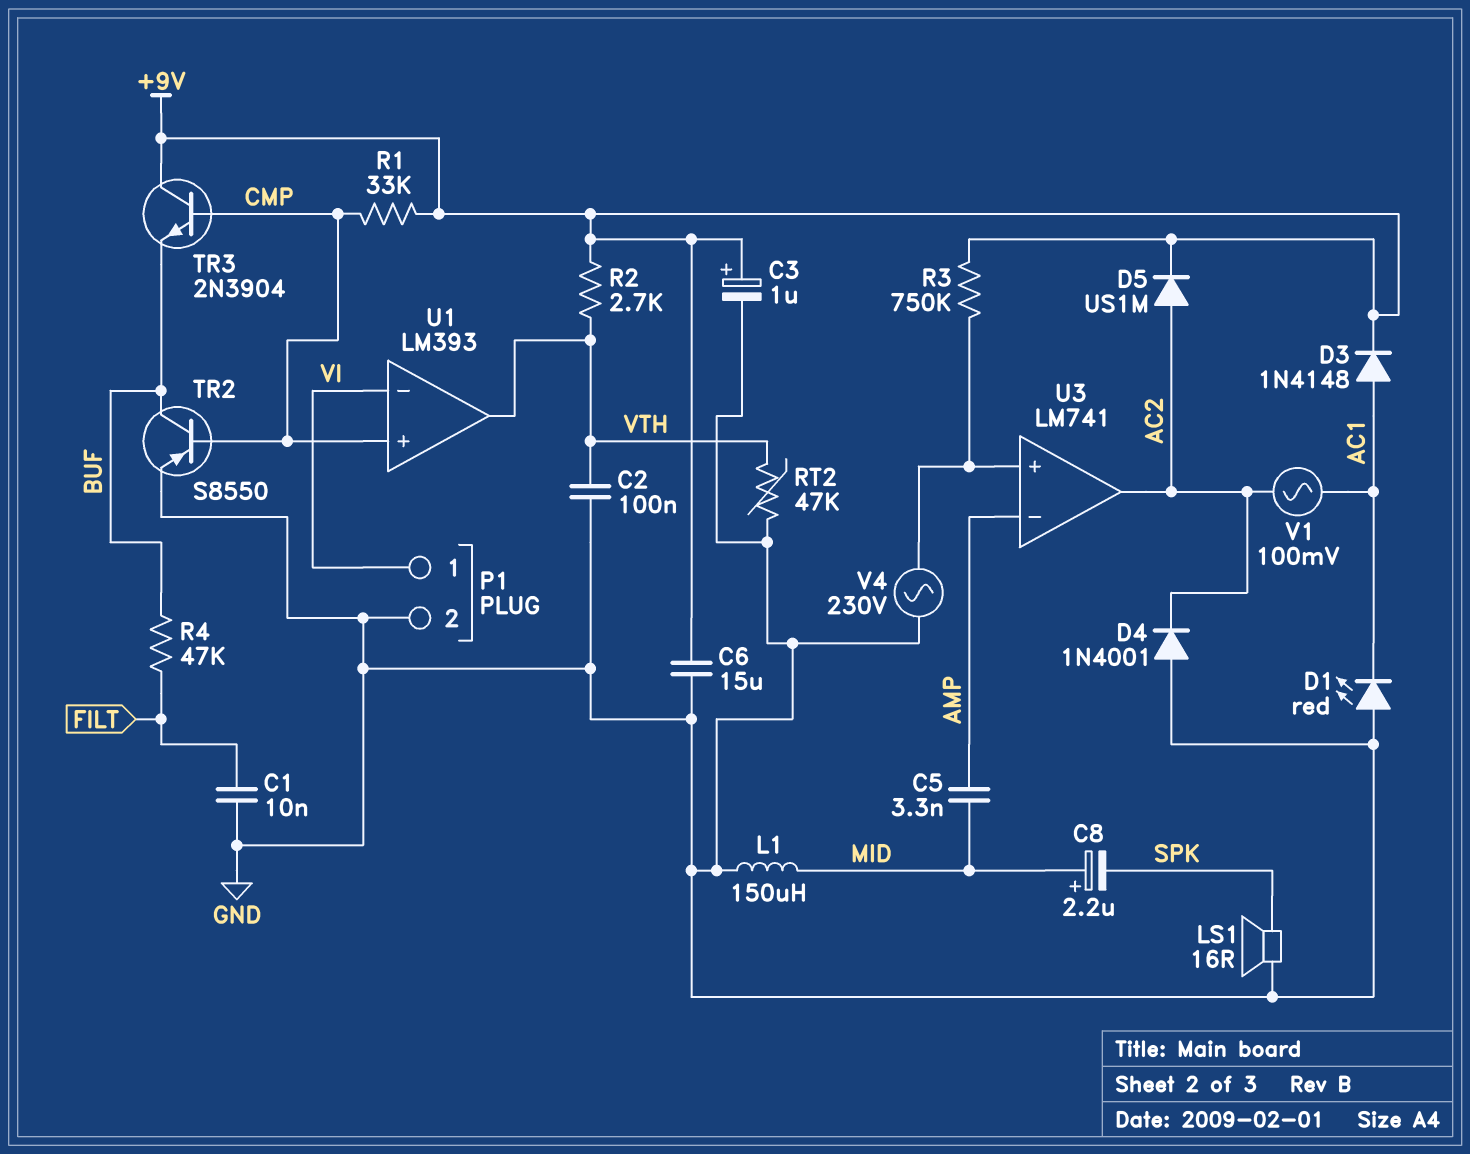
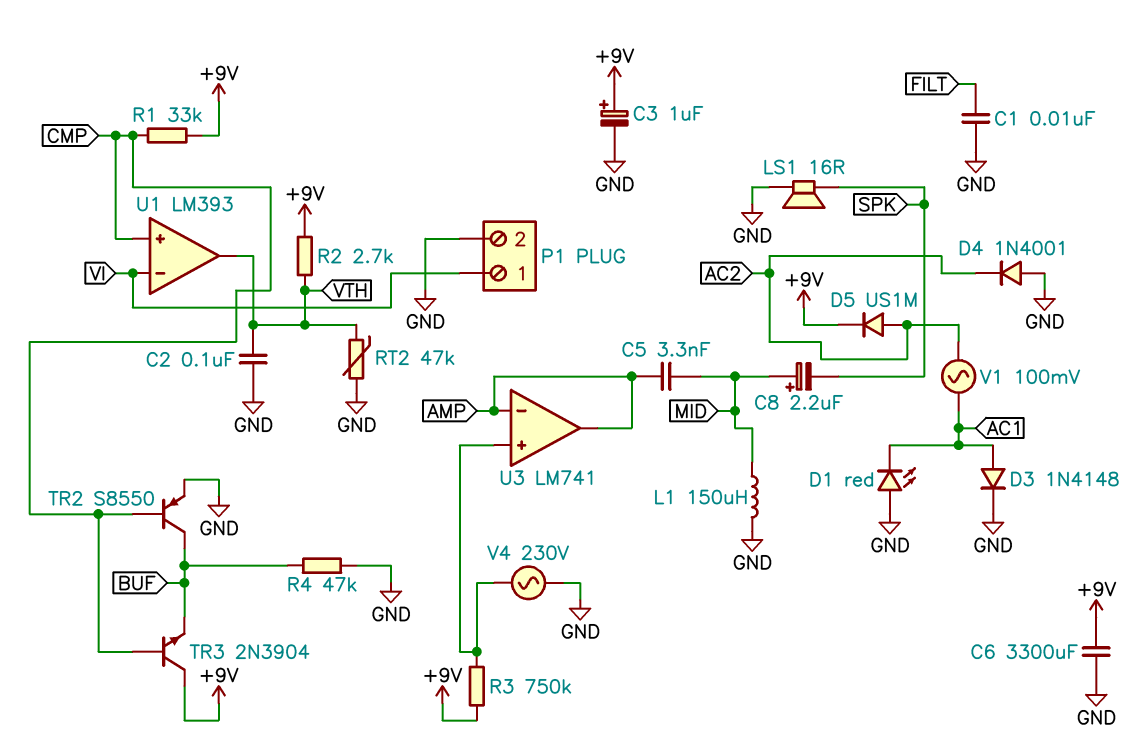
C6: 15uF (+9V, GND) -> 3300uF (+9V, GND)
D3: diode 1N4148 (A AC1, K +9V) -> diode 1N4148 (A AC1, K GND)
R4: 47k (BUF, FILT) -> 47k (BUF, GND)
U3 pin out: AC2 -> AMP

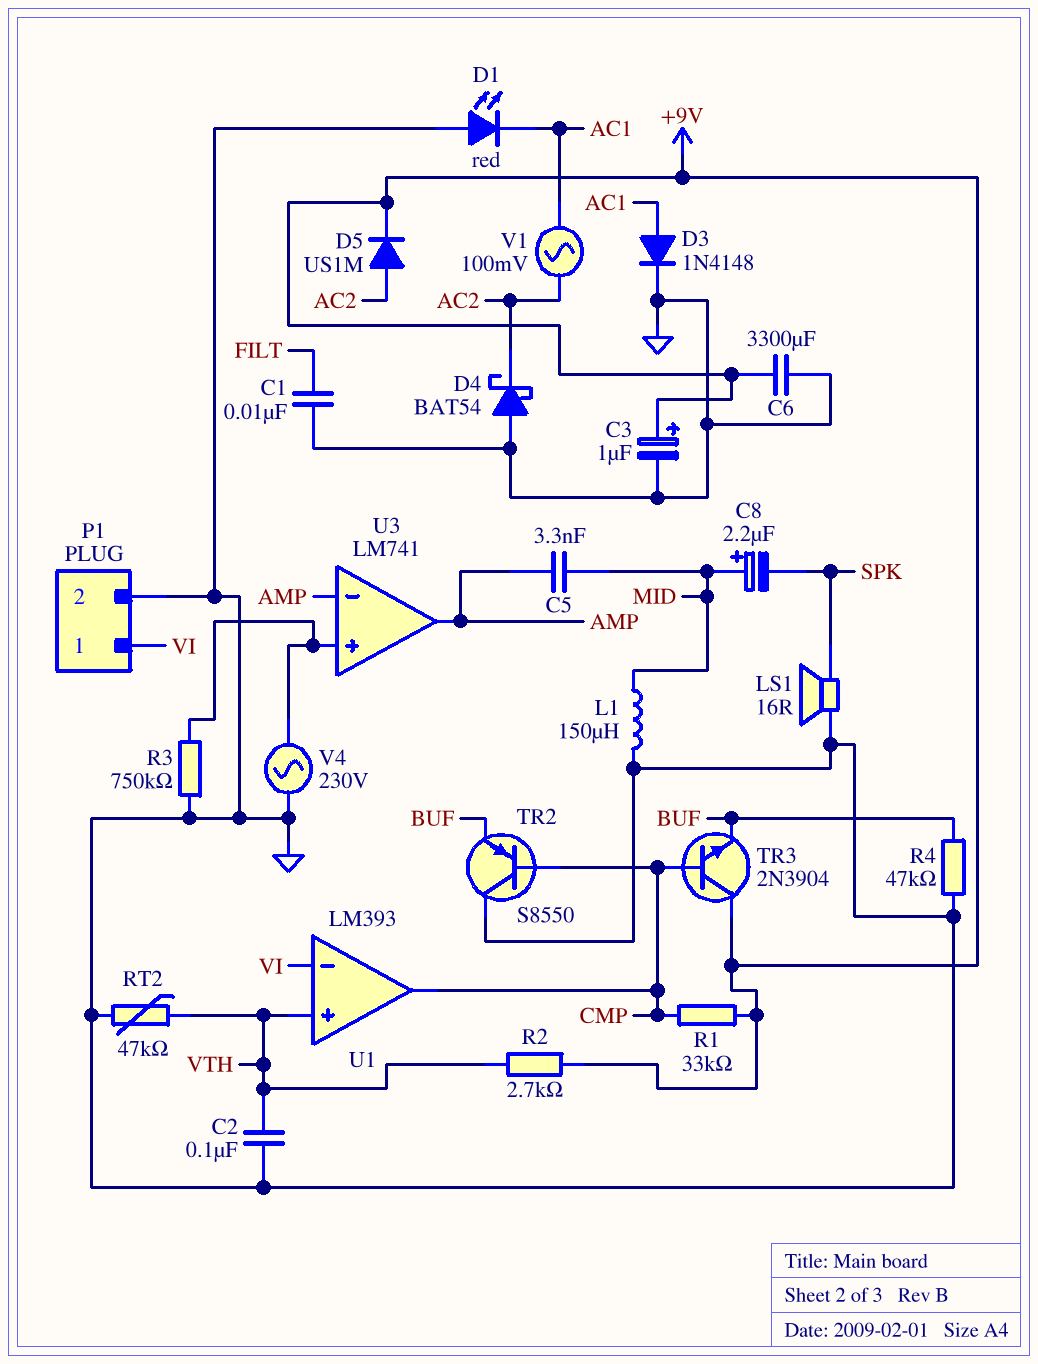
D4: diode 1N4001 (A GND, K AC2) -> schottky BAT54 (A GND, K AC2)
R3: 750k (+9V, U3/in+) -> 750k (GND, U3/in+)
TR2: PNP S8550 (B CMP, C BUF, E GND) -> PNP S8550 (B CMP, C GND, E BUF)
U1 pin in+: CMP -> VTH
U1 pin out: VTH -> CMP

